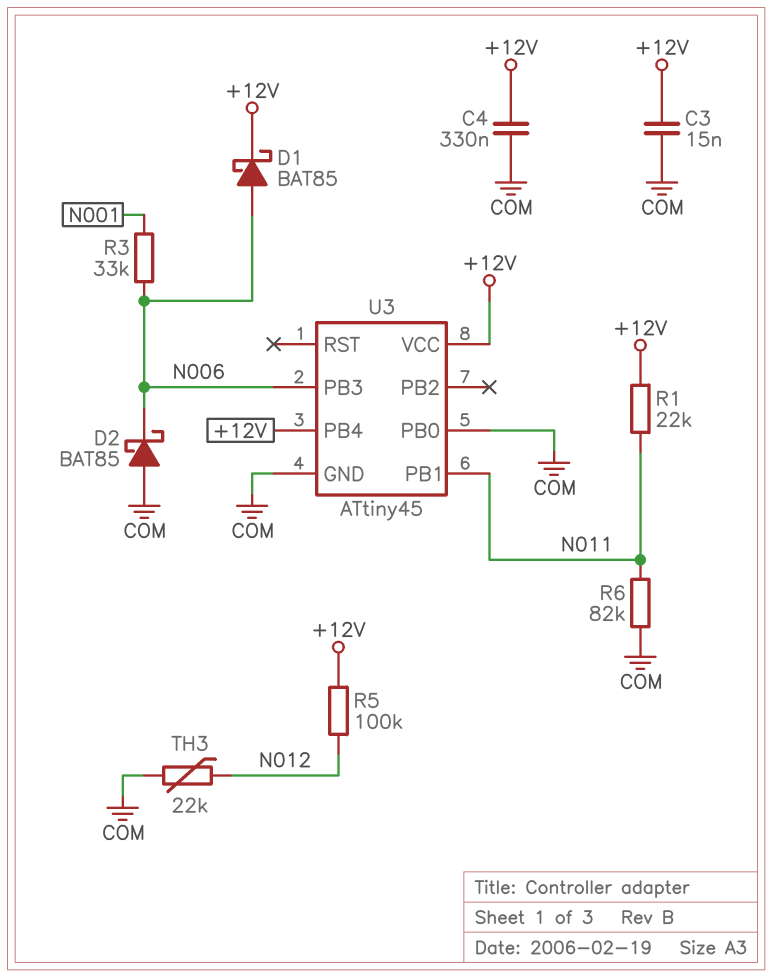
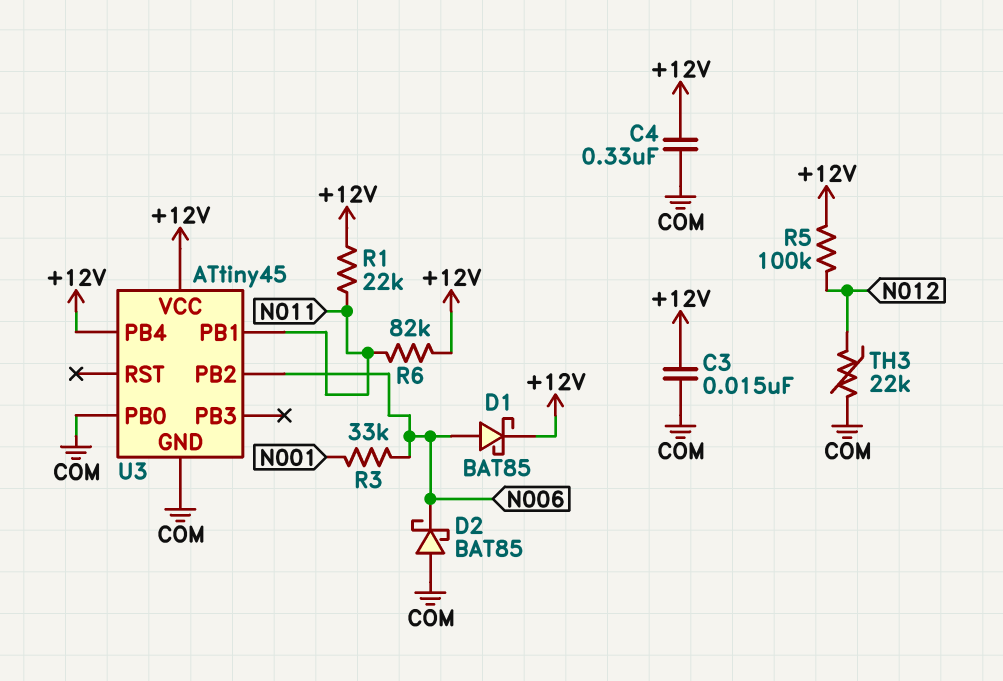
R6: 82k (COM, N011) -> 82k (+12V, N011)
U3 pin PB2: none -> N006
U3 pin PB3: N006 -> none

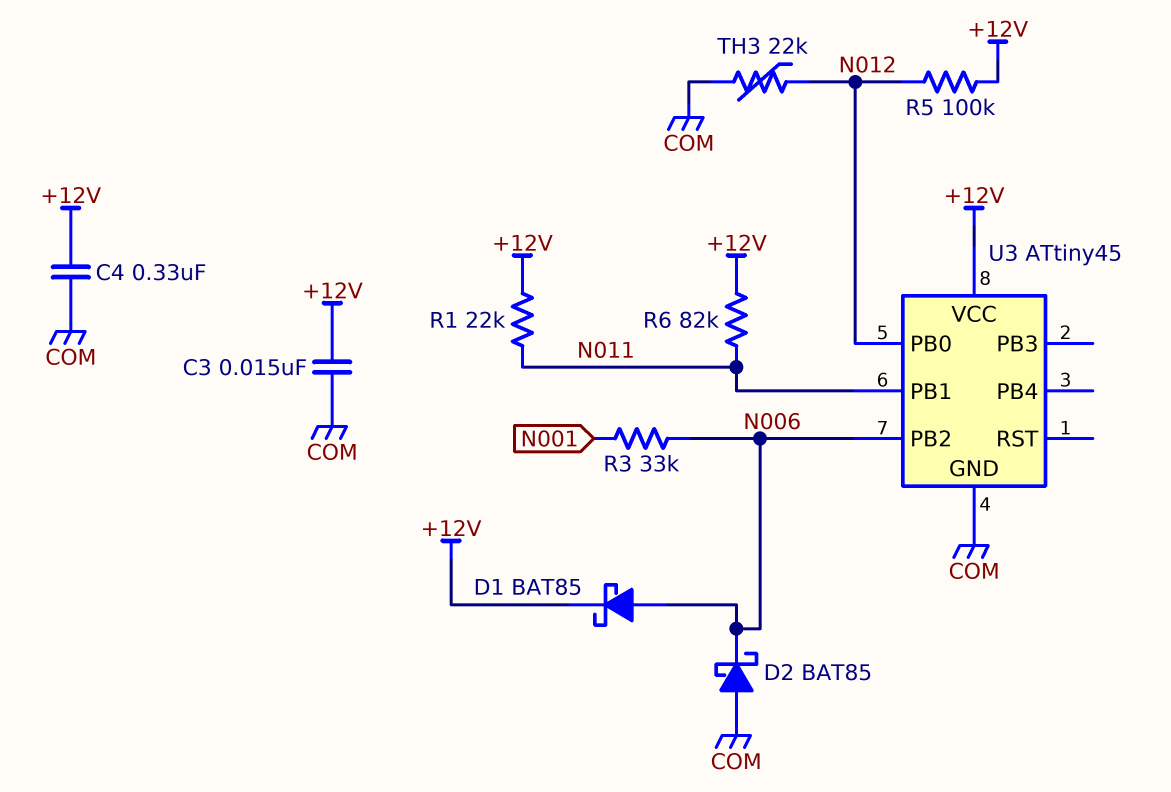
U3 pin PB0: COM -> N012
U3 pin PB4: +12V -> none

